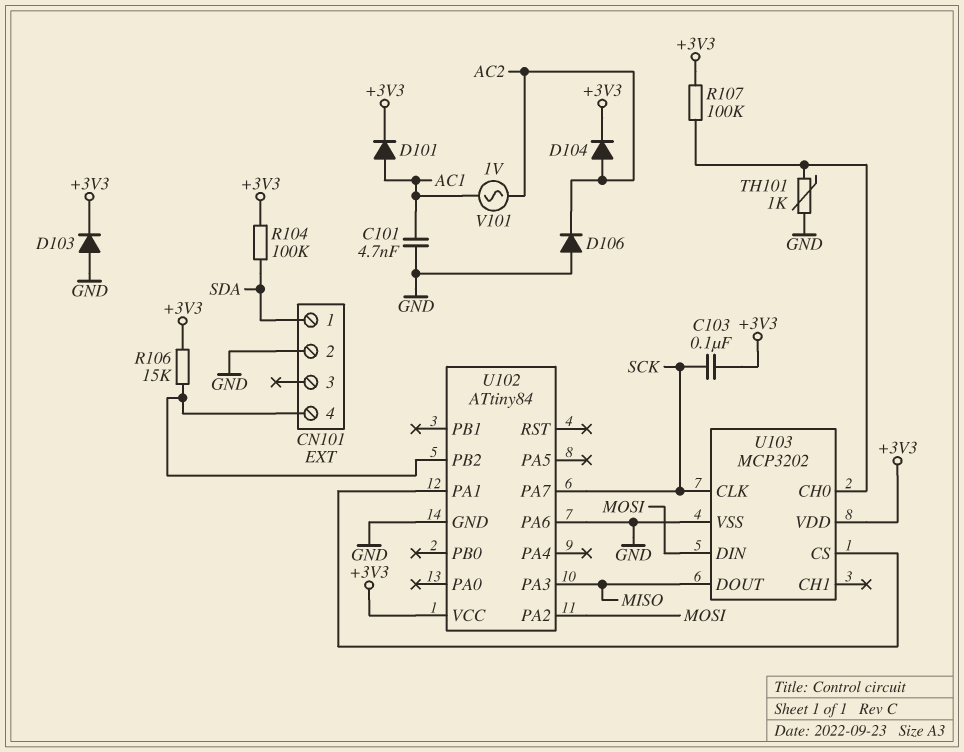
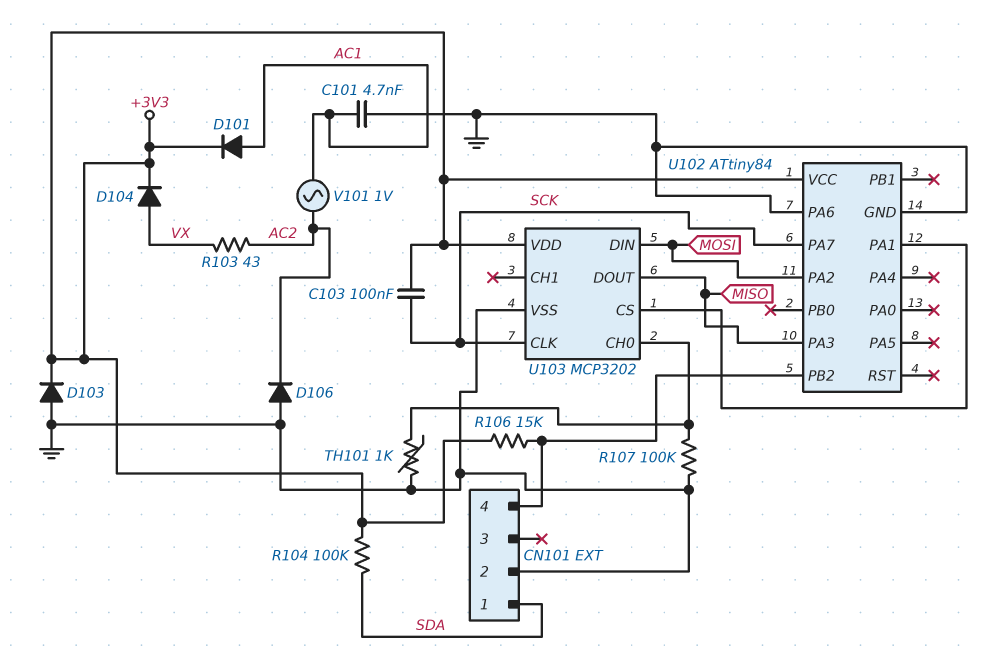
D104: diode (A AC2, K +3V3) -> diode (A VX, K +3V3)
R103: none -> 43 (AC2, VX)
R107: 100k (+3V3, U103/CH0) -> 100k (GND, U103/CH0)

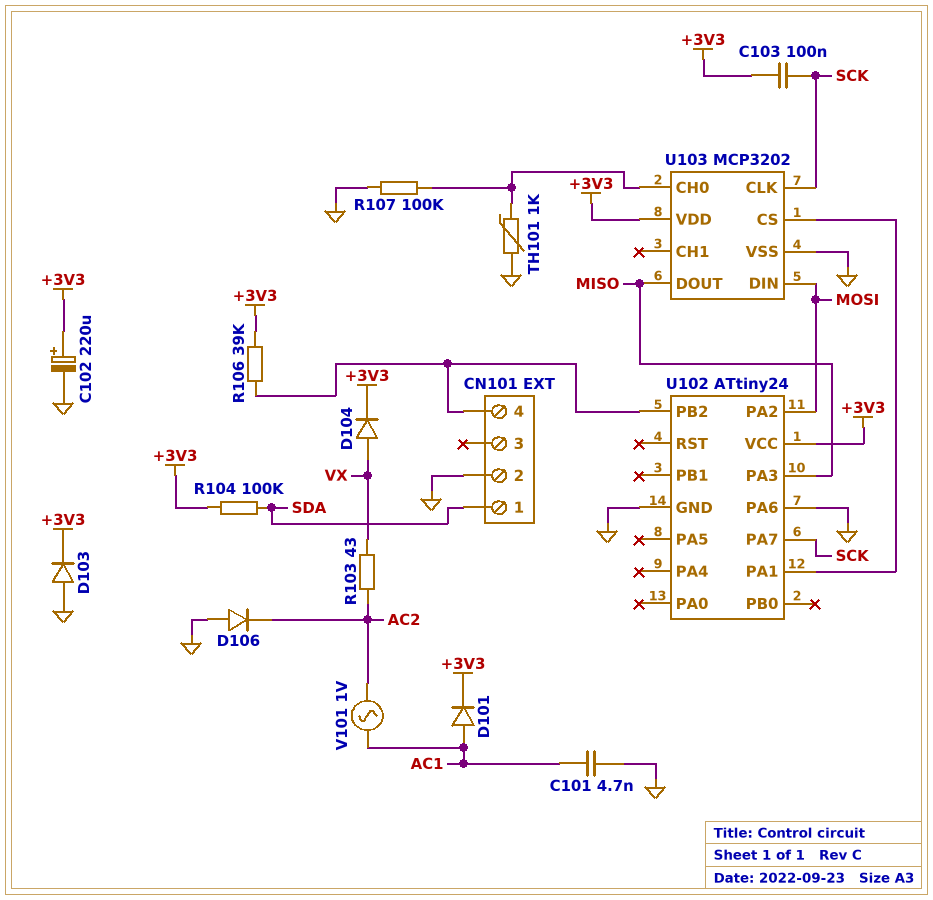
C102: none -> 220uF (plus +3V3, minus GND)
R106: 15k (+3V3, CN101/4) -> 39k (+3V3, CN101/4)
U102: ATtiny84 -> ATtiny24

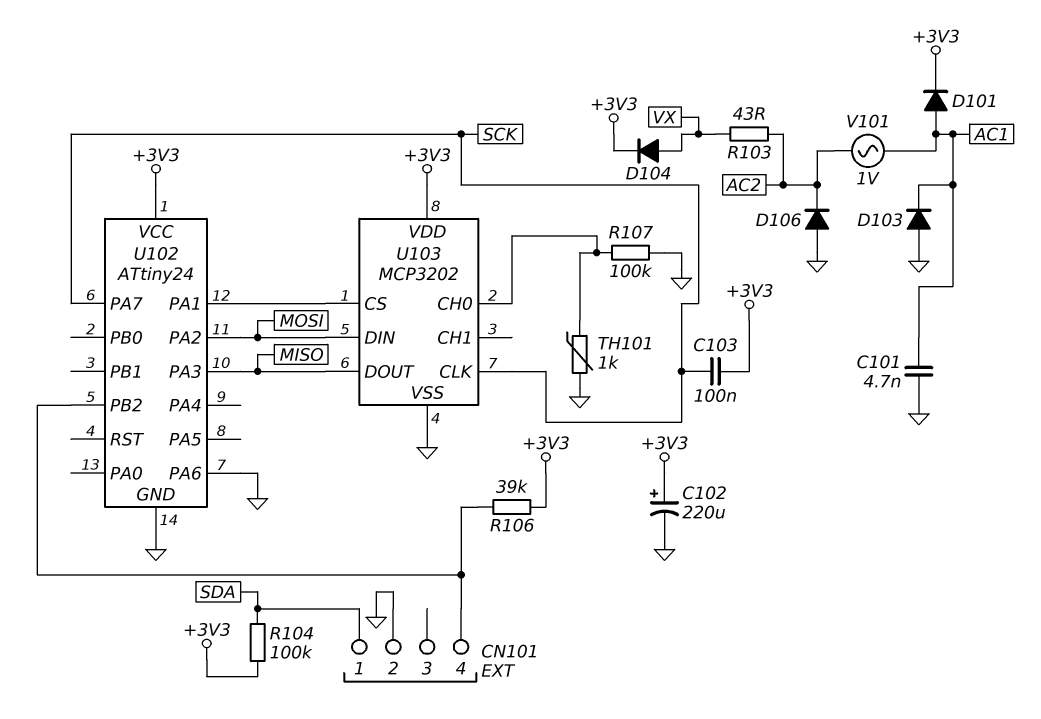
D103: diode (A GND, K +3V3) -> diode (A GND, K AC1)

